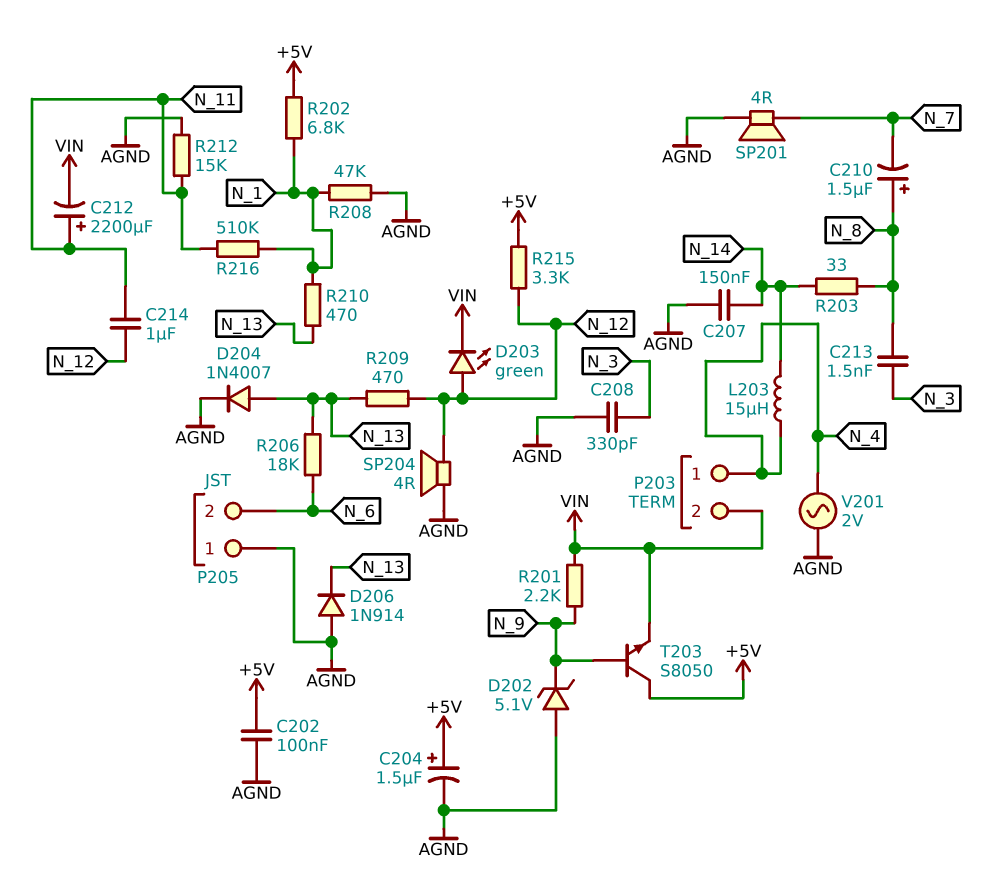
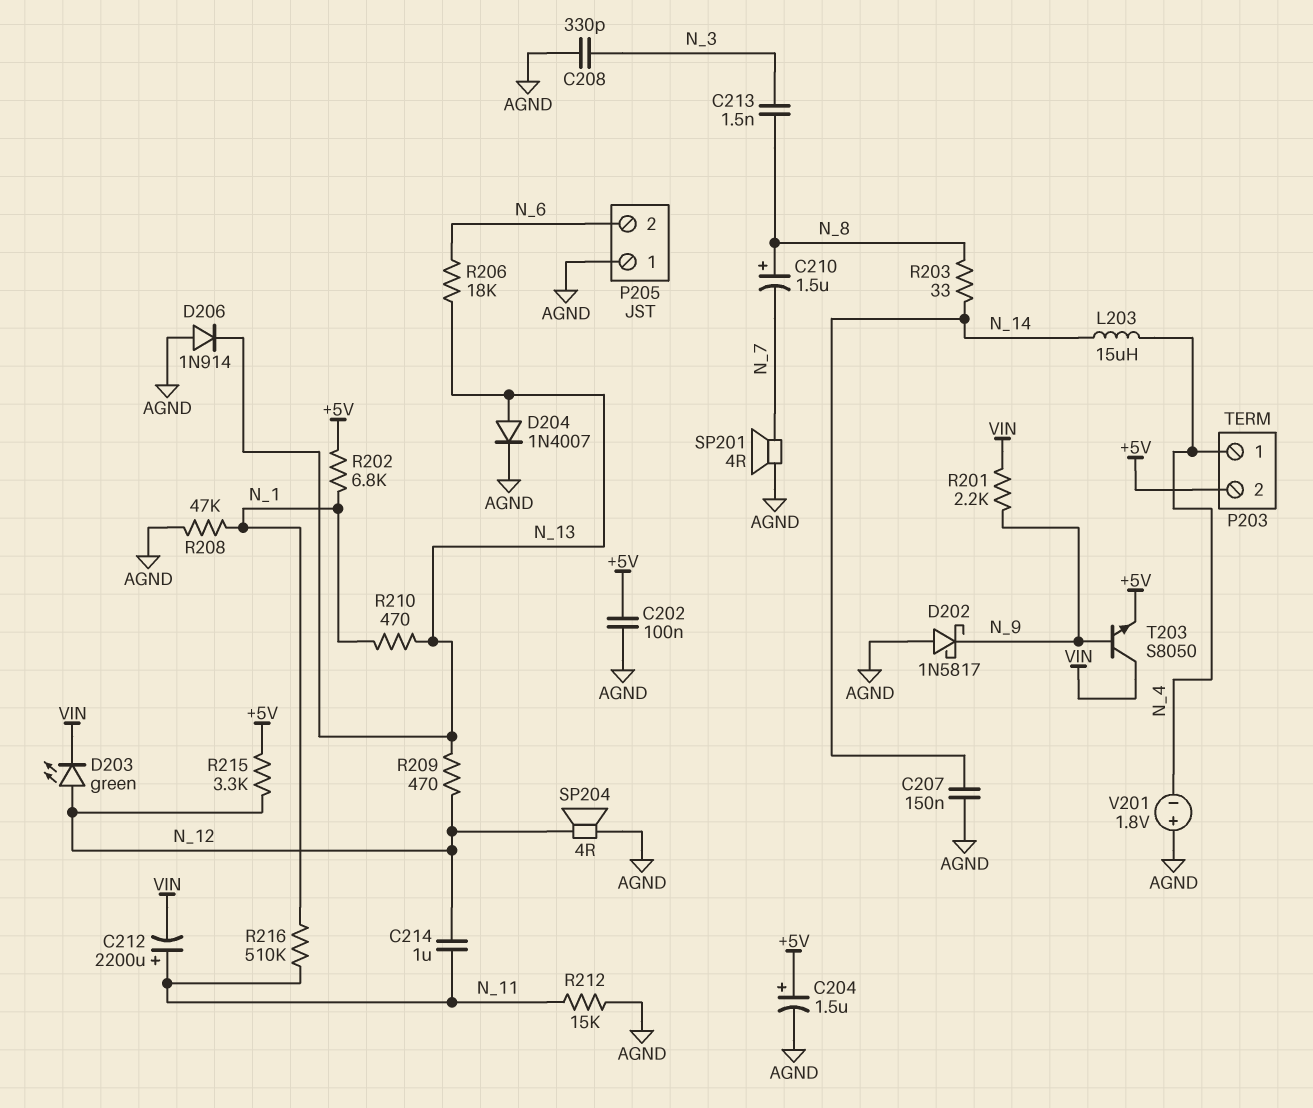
D202: zener 5.1V (A AGND, K N_9) -> schottky 1N5817 (A AGND, K N_9)
P203 pin 2: VIN -> +5V
T203: NPN S8050 (B N_9, C +5V, E VIN) -> NPN S8050 (B N_9, C VIN, E +5V)
V201: AC 2V (AGND, N_4) -> 1.8V (plus AGND, minus N_4)

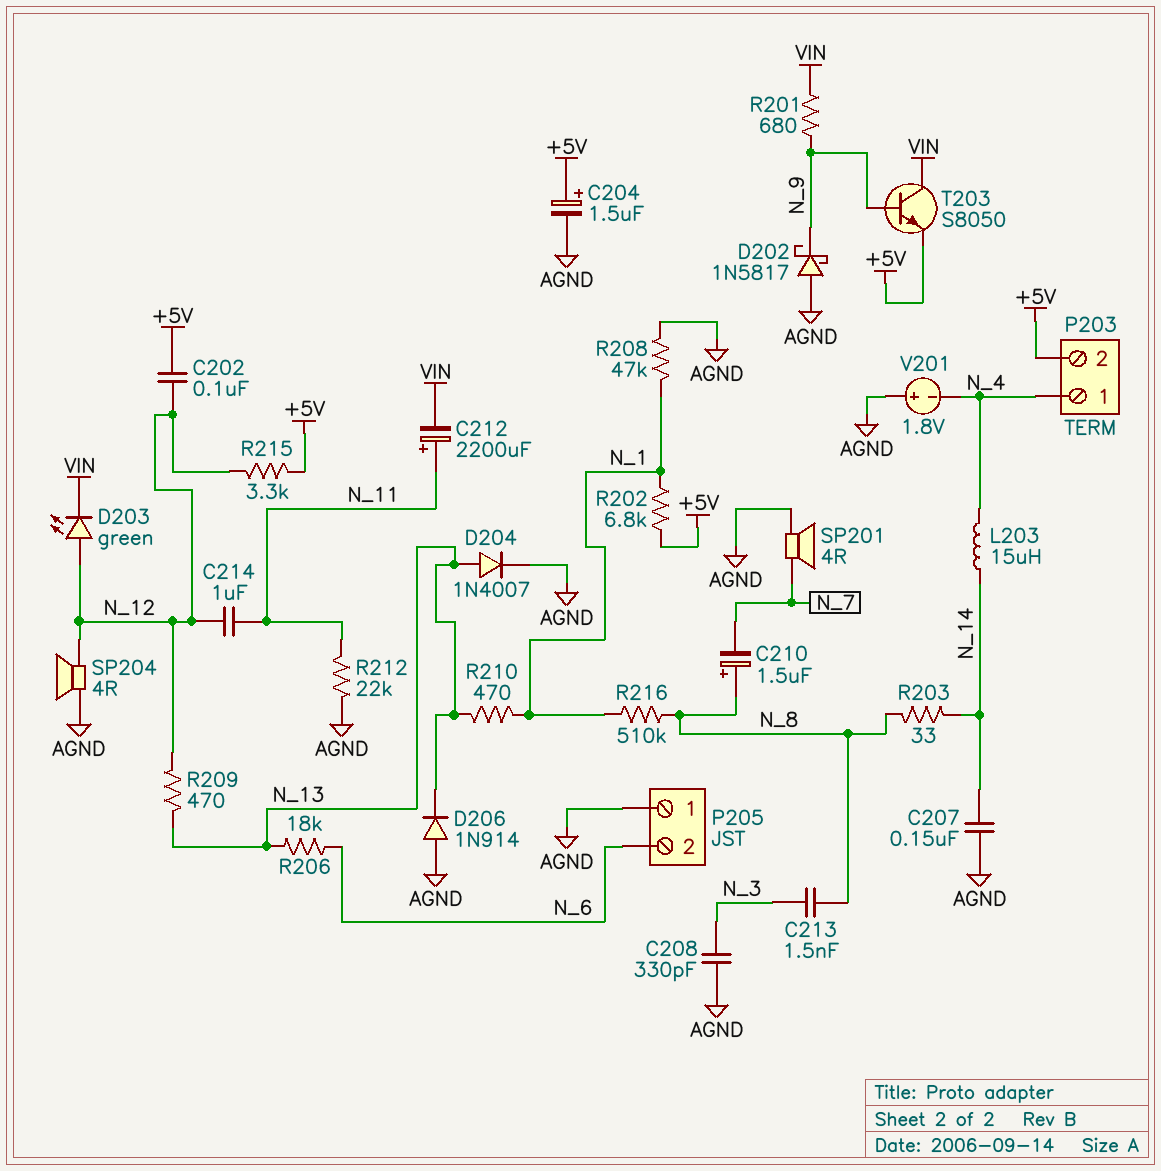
C202: 100nF (+5V, AGND) -> 100nF (+5V, N_12)
R201: 2.2k (N_9, VIN) -> 680 (N_9, VIN)
R212: 15k (AGND, N_11) -> 22k (AGND, N_11)
R216: 510k (N_1, N_11) -> 510k (N_1, N_8)

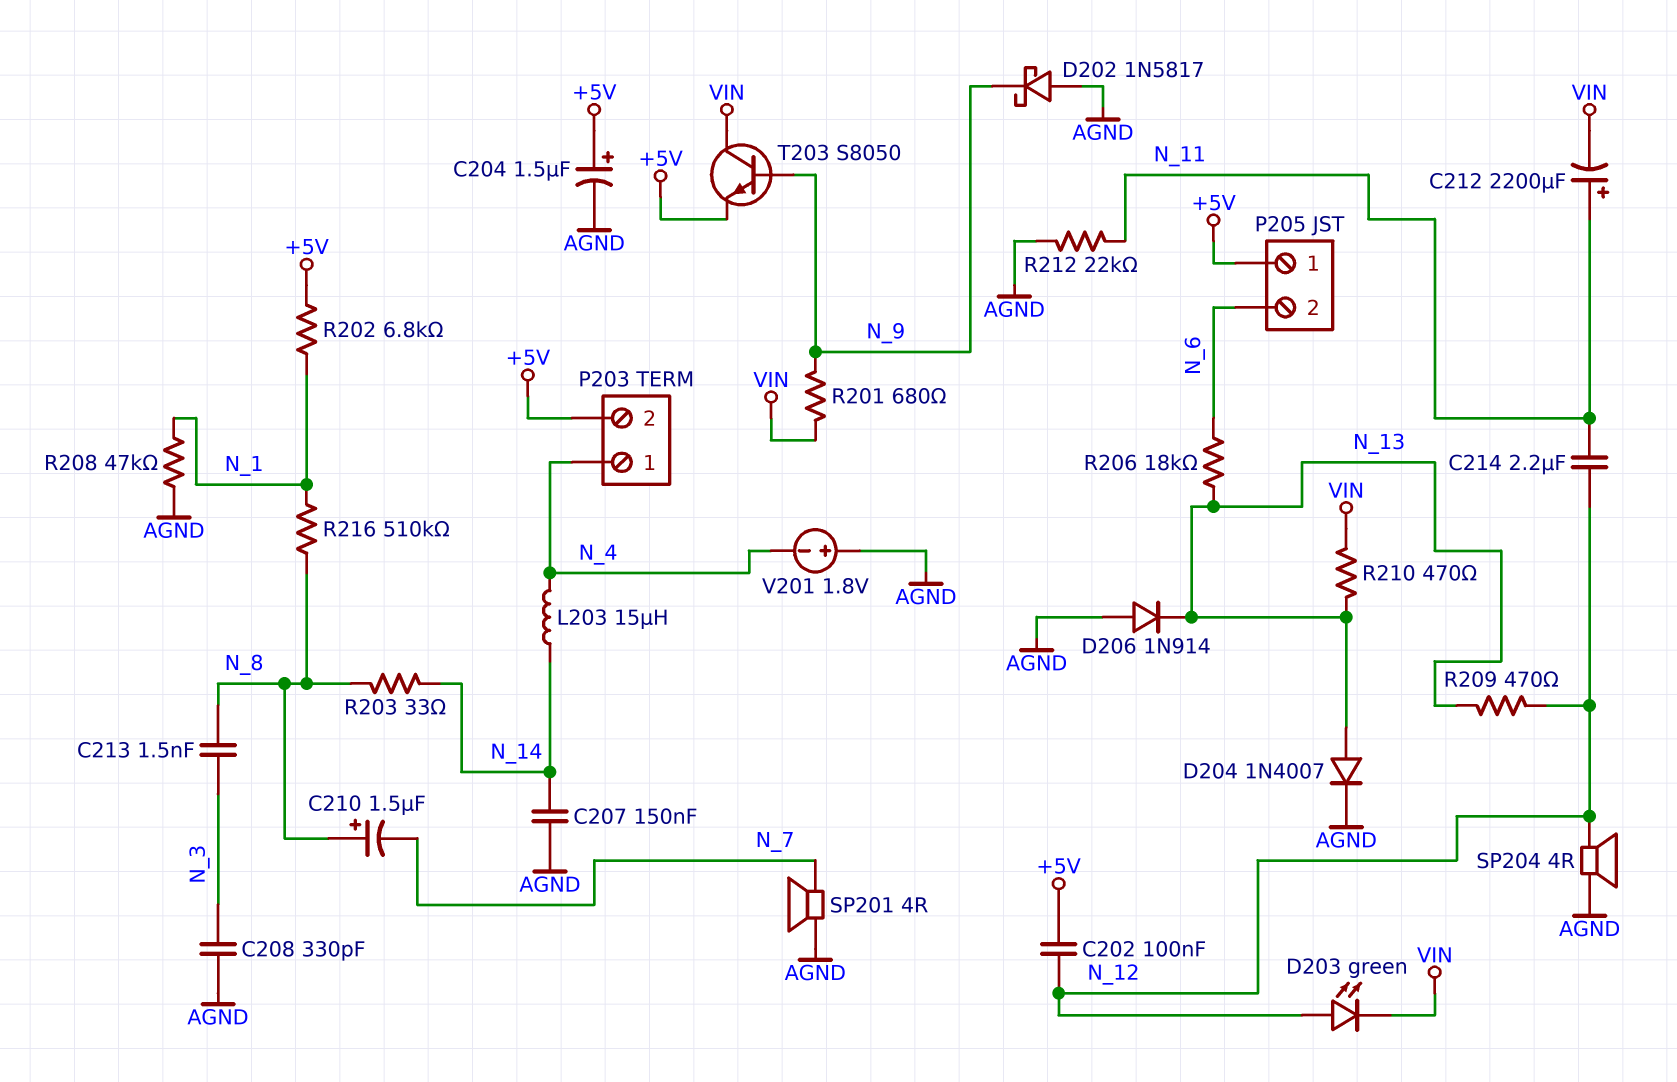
C214: 1uF (N_11, N_12) -> 2.2uF (N_11, N_12)
P205 pin 1: AGND -> +5V
R210: 470 (N_1, N_13) -> 470 (N_13, VIN)
R215: 3.3k (+5V, N_12) -> none

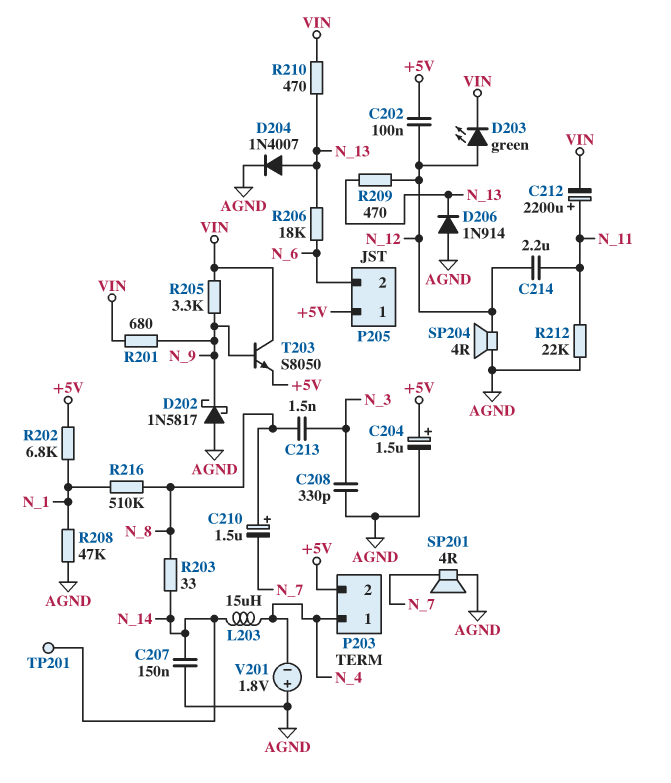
R205: none -> 3.3k (N_9, VIN)
TP201: none -> test point (N_14)

